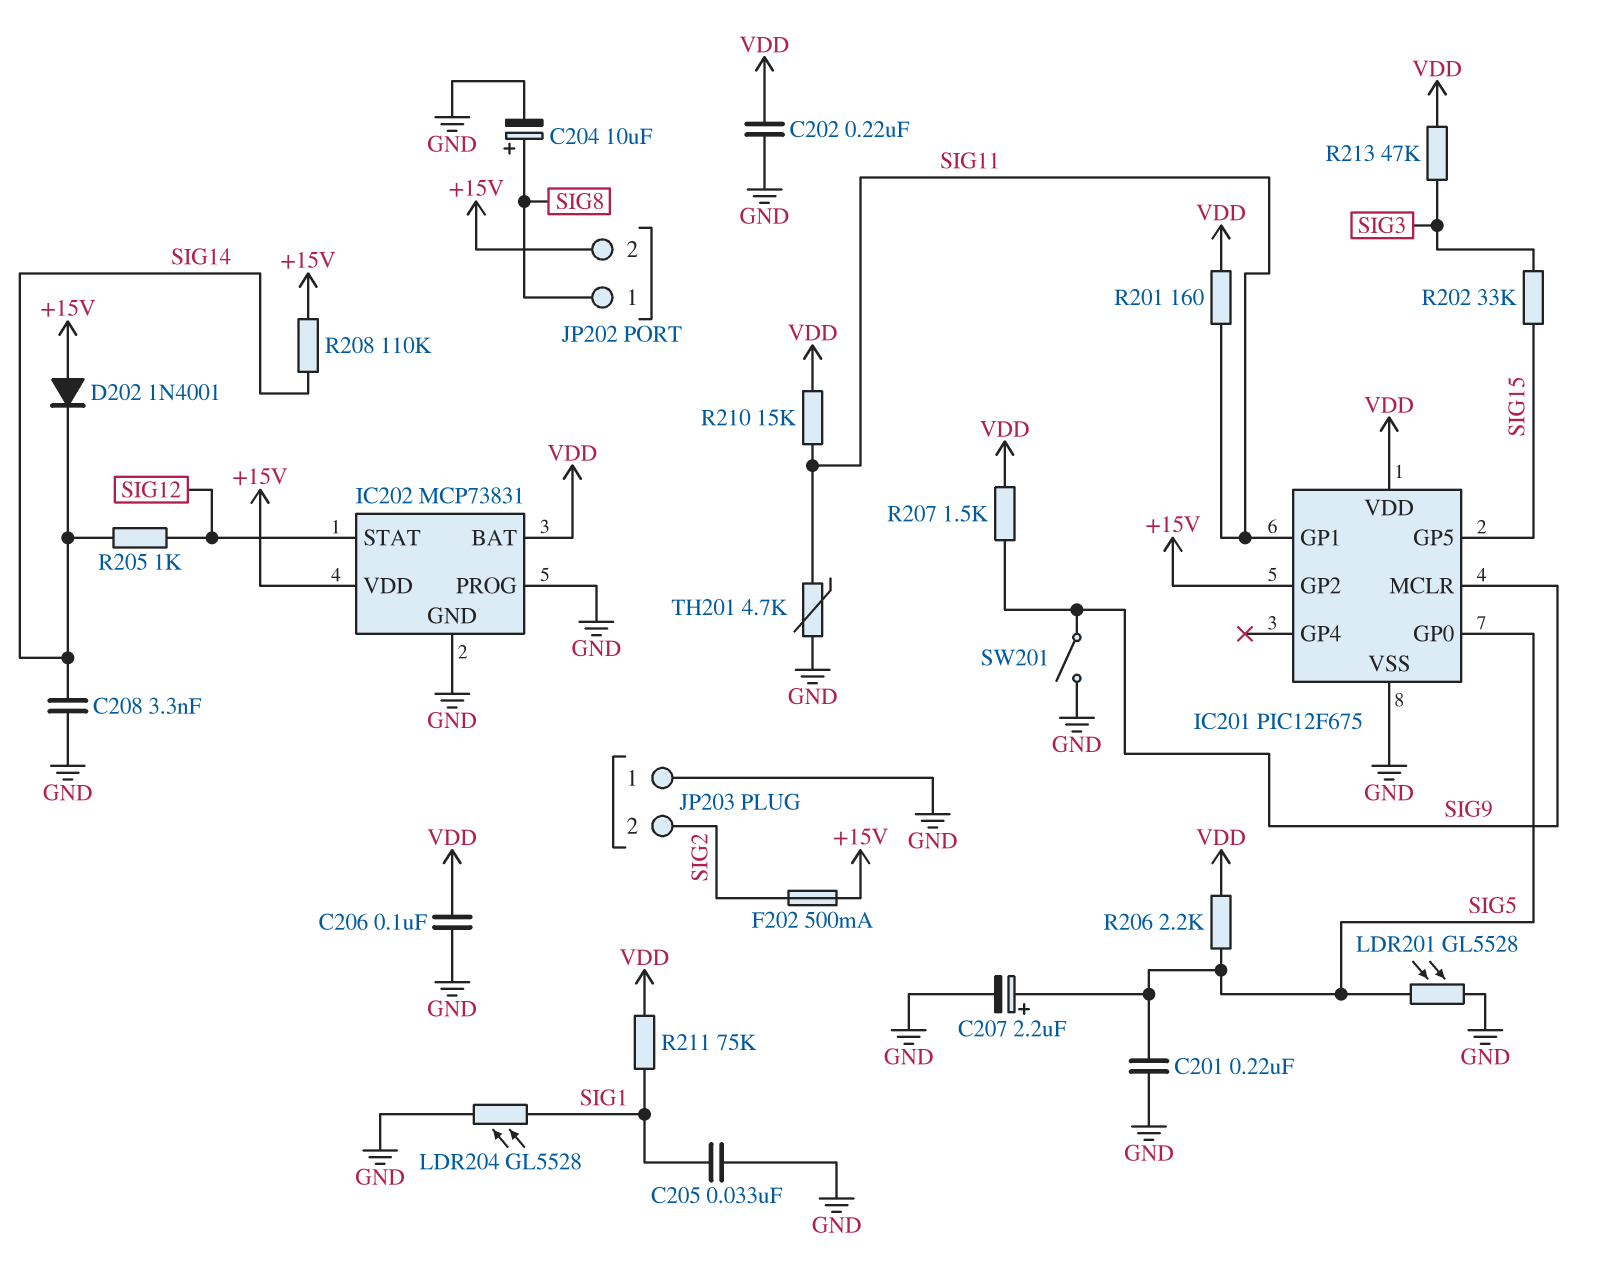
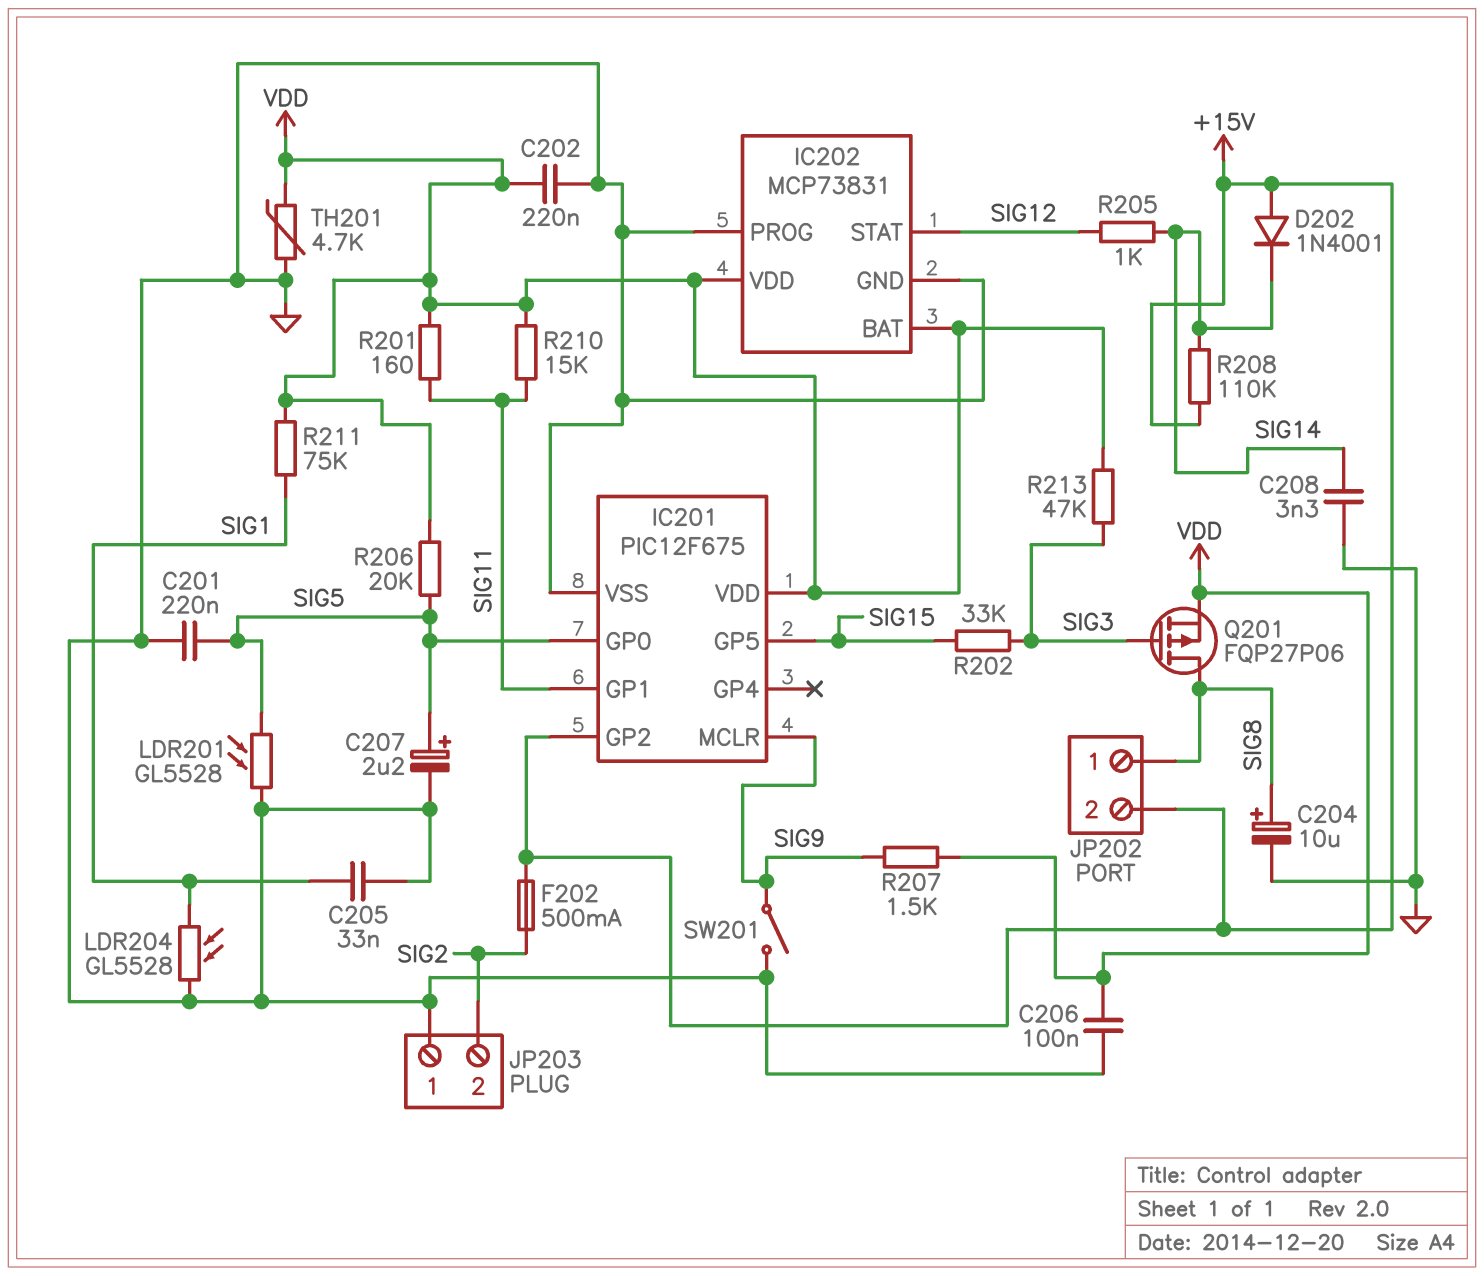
IC202 pin VDD: +15V -> VDD
Q201: none -> PMOS FQP27P06 (G SIG3, D SIG8, S VDD)
R206: 2.2k (SIG5, VDD) -> 20k (SIG5, VDD)
TH201: 4.7k (GND, SIG11) -> 4.7k (GND, VDD)

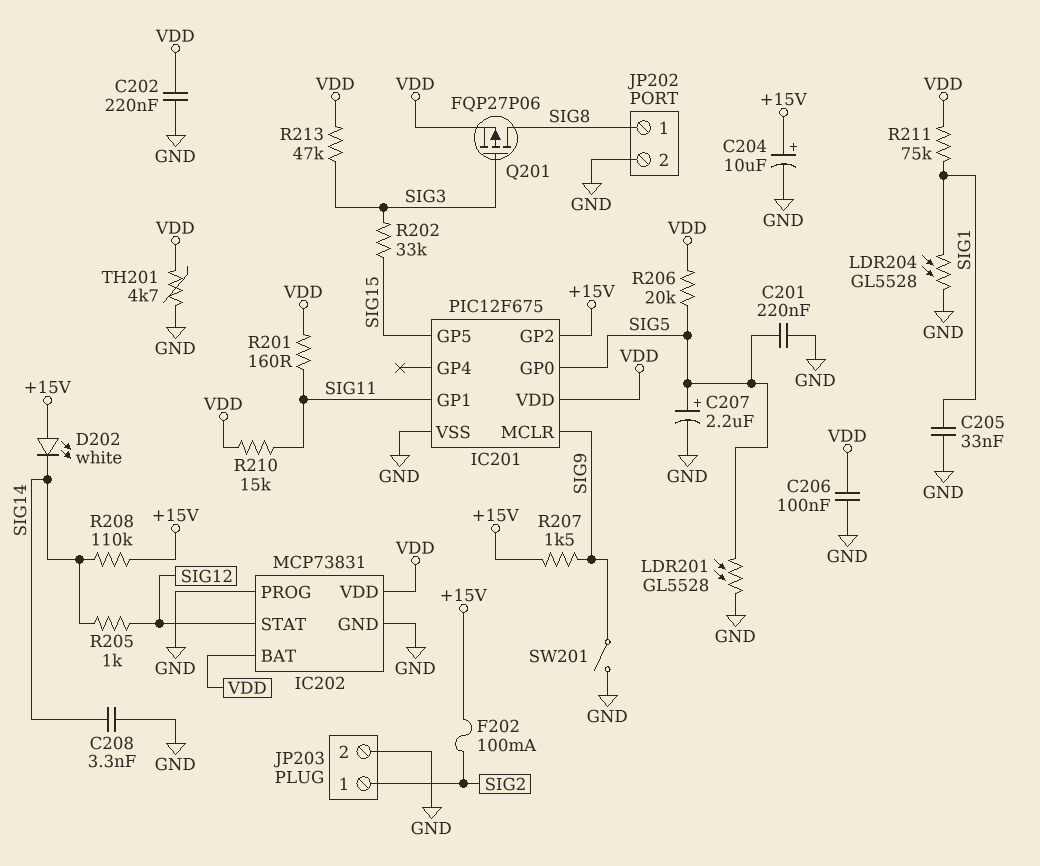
C204: 10uF (plus SIG8, minus GND) -> 10uF (plus +15V, minus GND)
D202: diode 1N4001 (A +15V, K SIG14) -> LED white (A +15V, K SIG14)
F202: 500mA (+15V, SIG2) -> 100mA (+15V, SIG2)
JP202 pin 2: +15V -> GND
JP203 pin 1: GND -> SIG2
JP203 pin 2: SIG2 -> GND
R207: 1.5k (SIG9, VDD) -> 1.5k (+15V, SIG9)

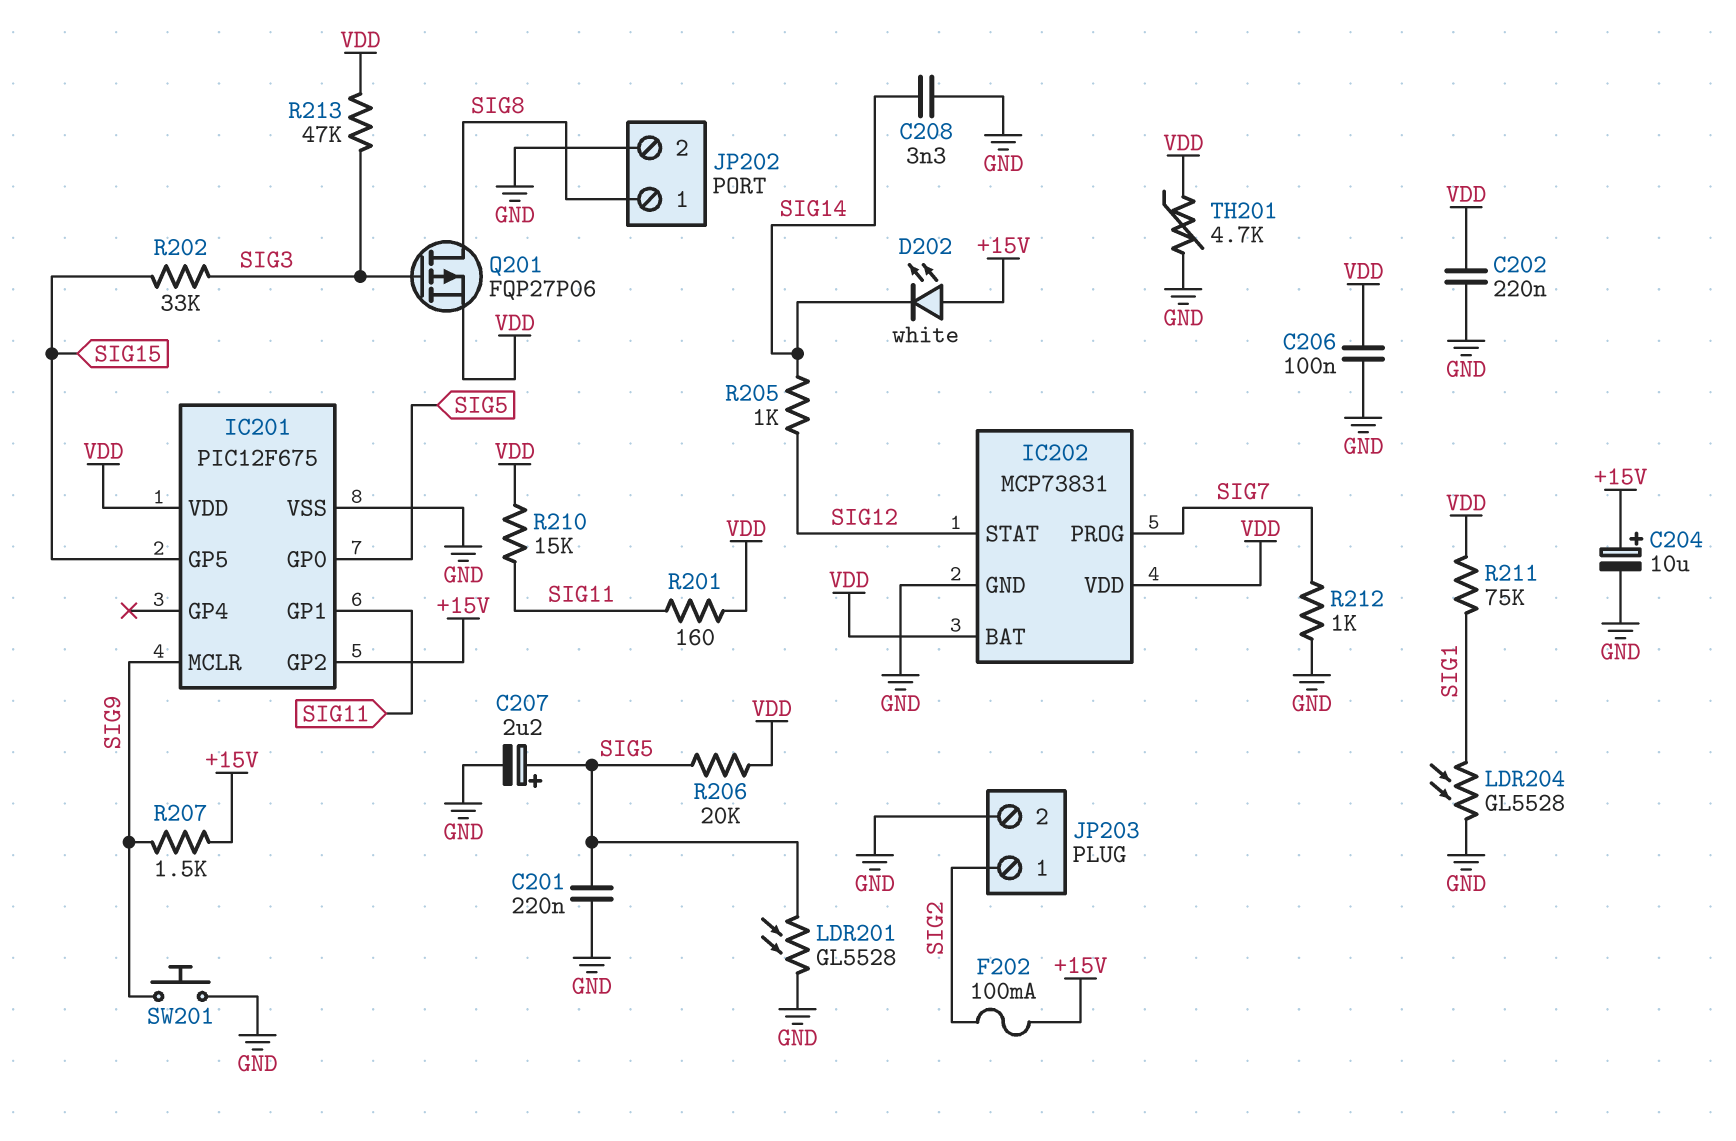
C205: 33nF (GND, SIG1) -> none
IC202 pin PROG: GND -> SIG7
R208: 110k (+15V, SIG14) -> none
R212: none -> 1k (GND, SIG7)
SW201: switch (GND, SIG9) -> button (GND, SIG9)

